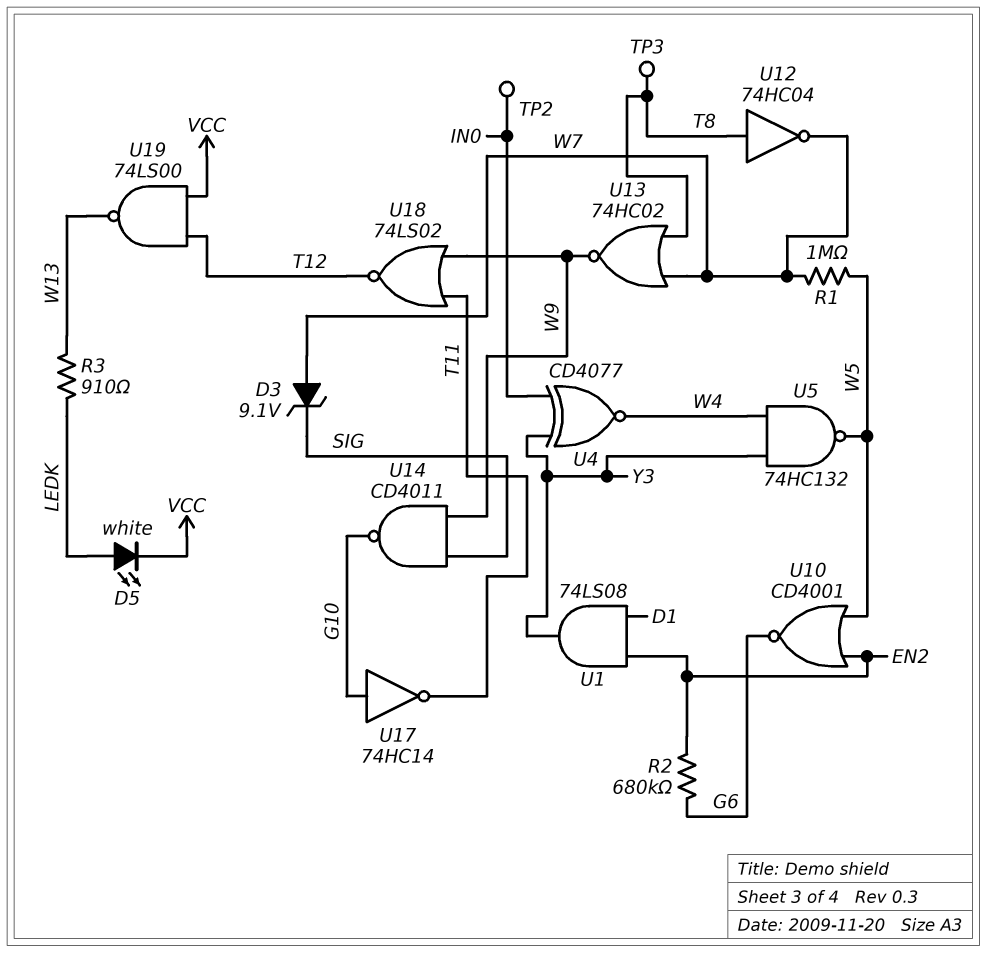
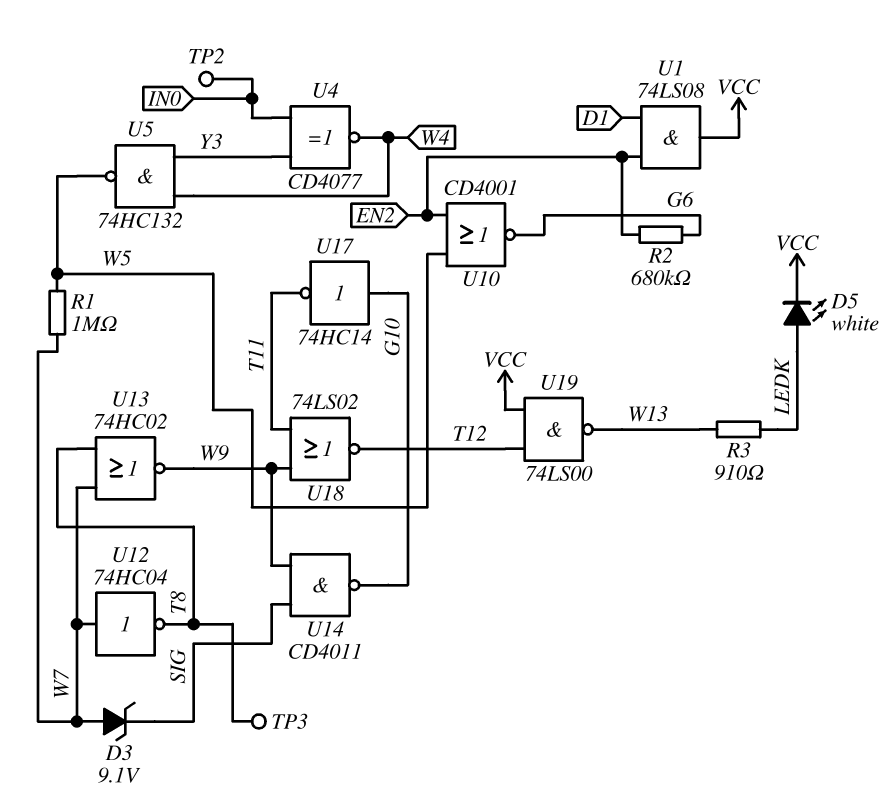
U1: AND 74LS08 (in D1, in EN2, out Y3) -> AND 74LS08 (in D1, in EN2, out VCC)
U12: NOT 74HC04 (in T8, out W7) -> NOT 74HC04 (in W7, out T8)

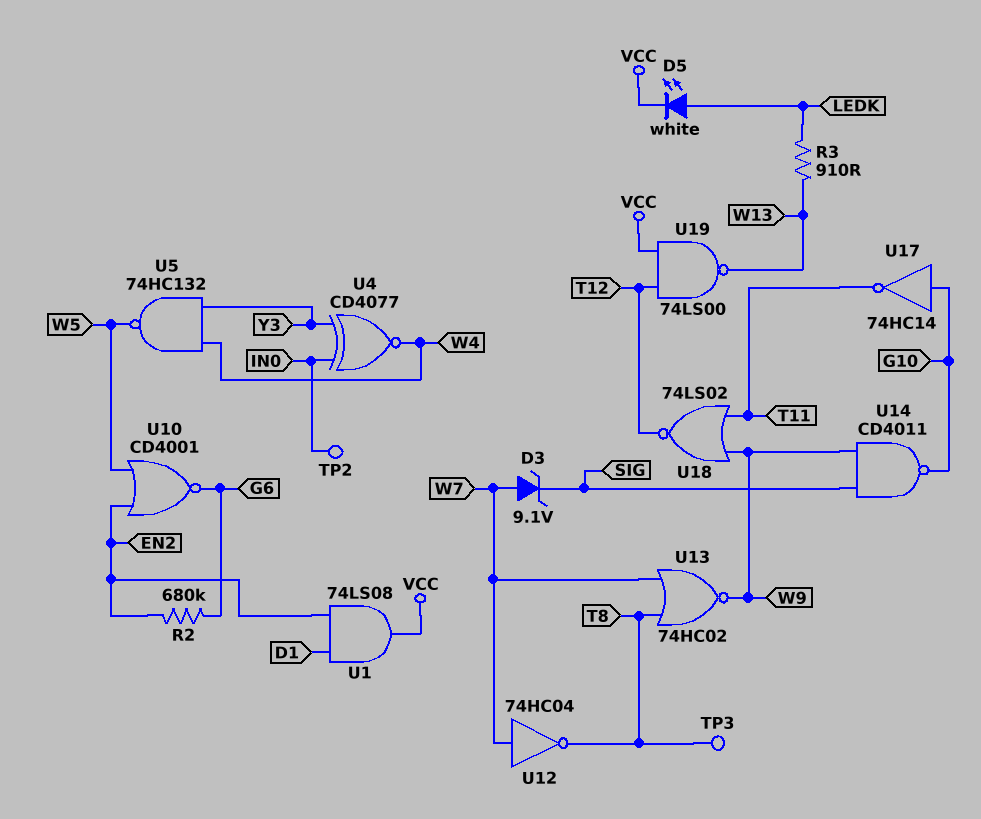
R1: 1M (W5, W7) -> none

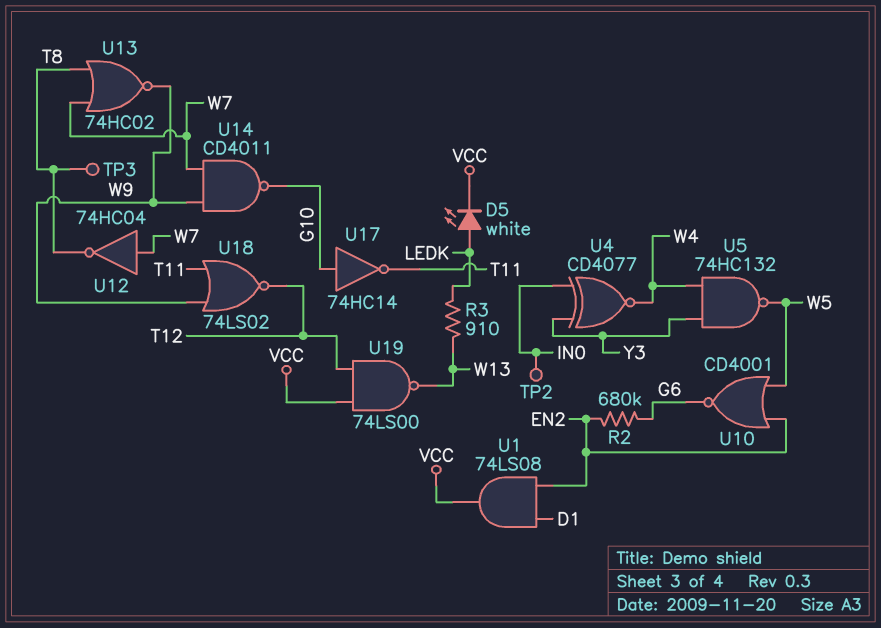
D3: zener 9.1V (A W7, K SIG) -> none
U14: NAND CD4011 (in SIG, in W9, out G10) -> NAND CD4011 (in W7, in W9, out G10)

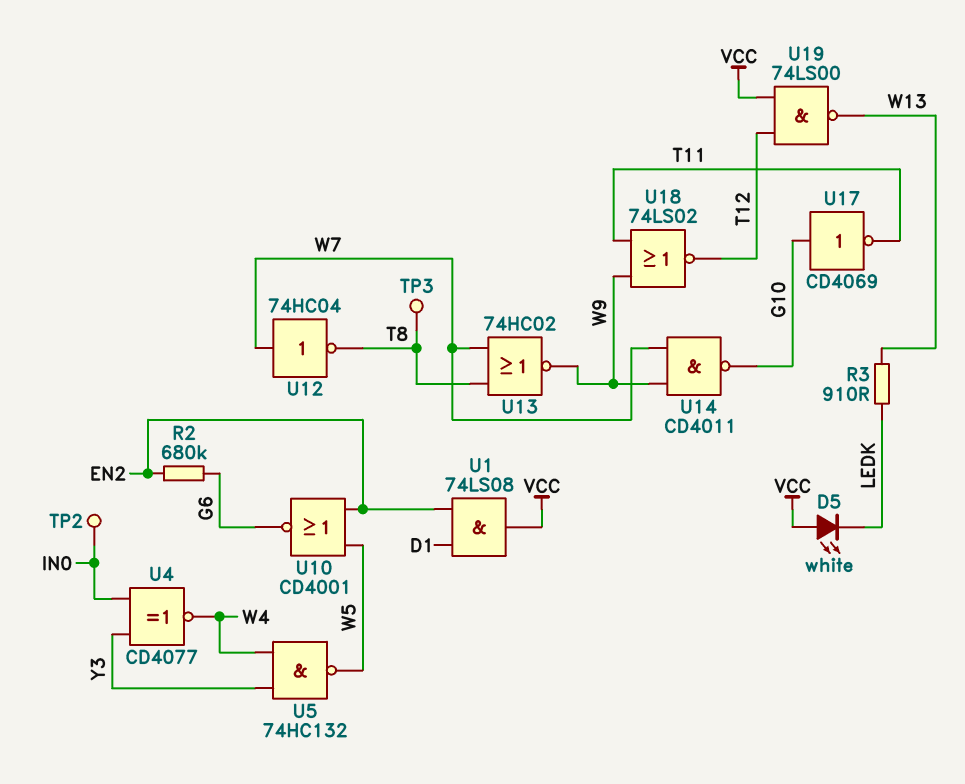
D5: LED white (A LEDK, K VCC) -> LED white (A VCC, K LEDK)
U17: NOT 74HC14 (in G10, out T11) -> NOT CD4069 (in G10, out T11)

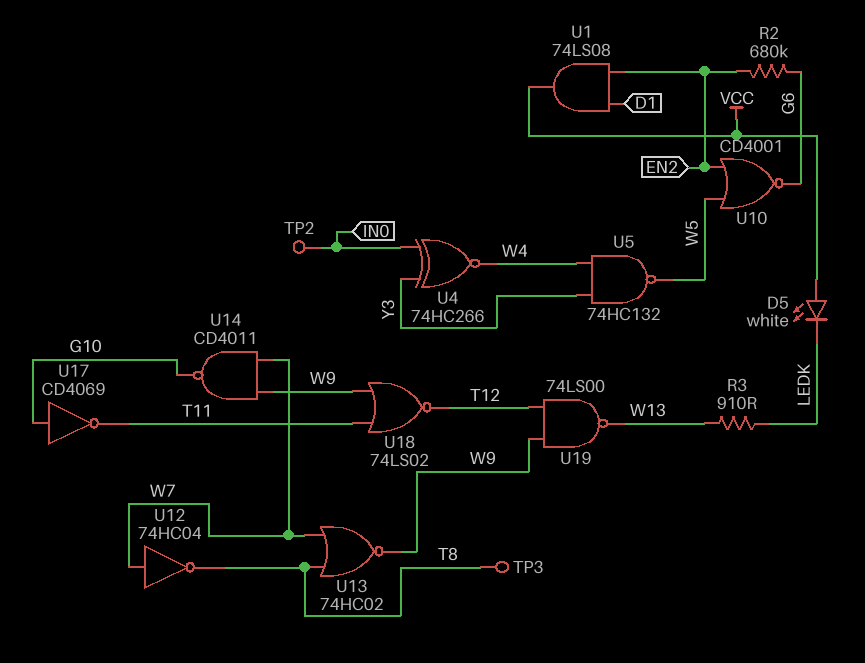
U4: XNOR CD4077 (in IN0, in Y3, out W4) -> XNOR 74HC266 (in IN0, in Y3, out W4)
U19: NAND 74LS00 (in T12, in VCC, out W13) -> NAND 74LS00 (in T12, in W9, out W13)

